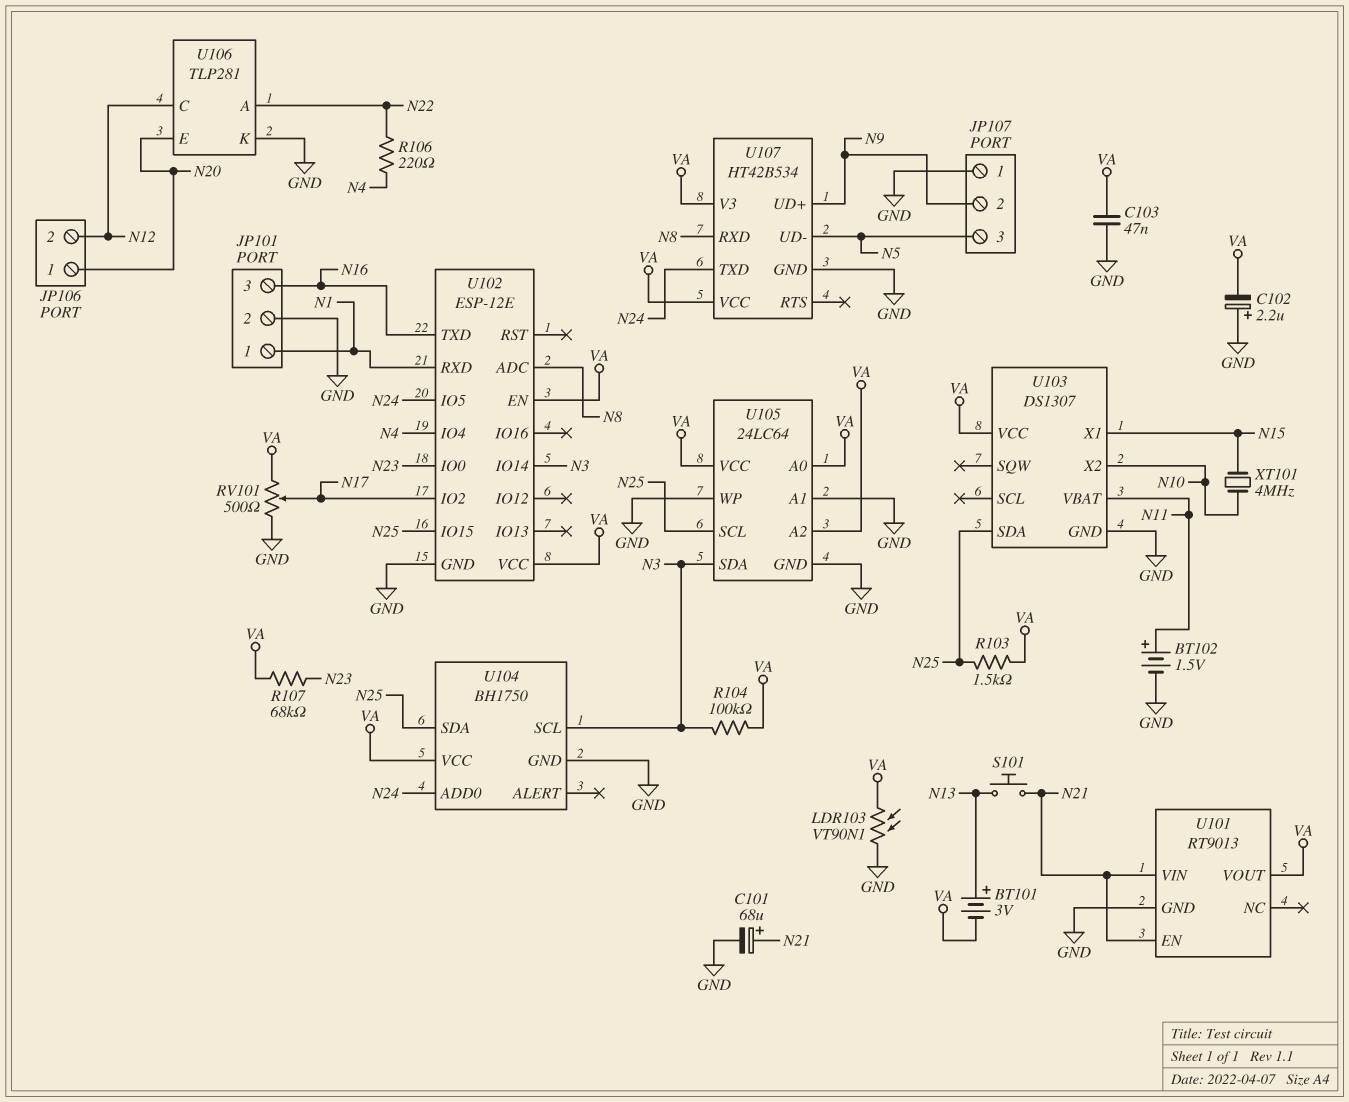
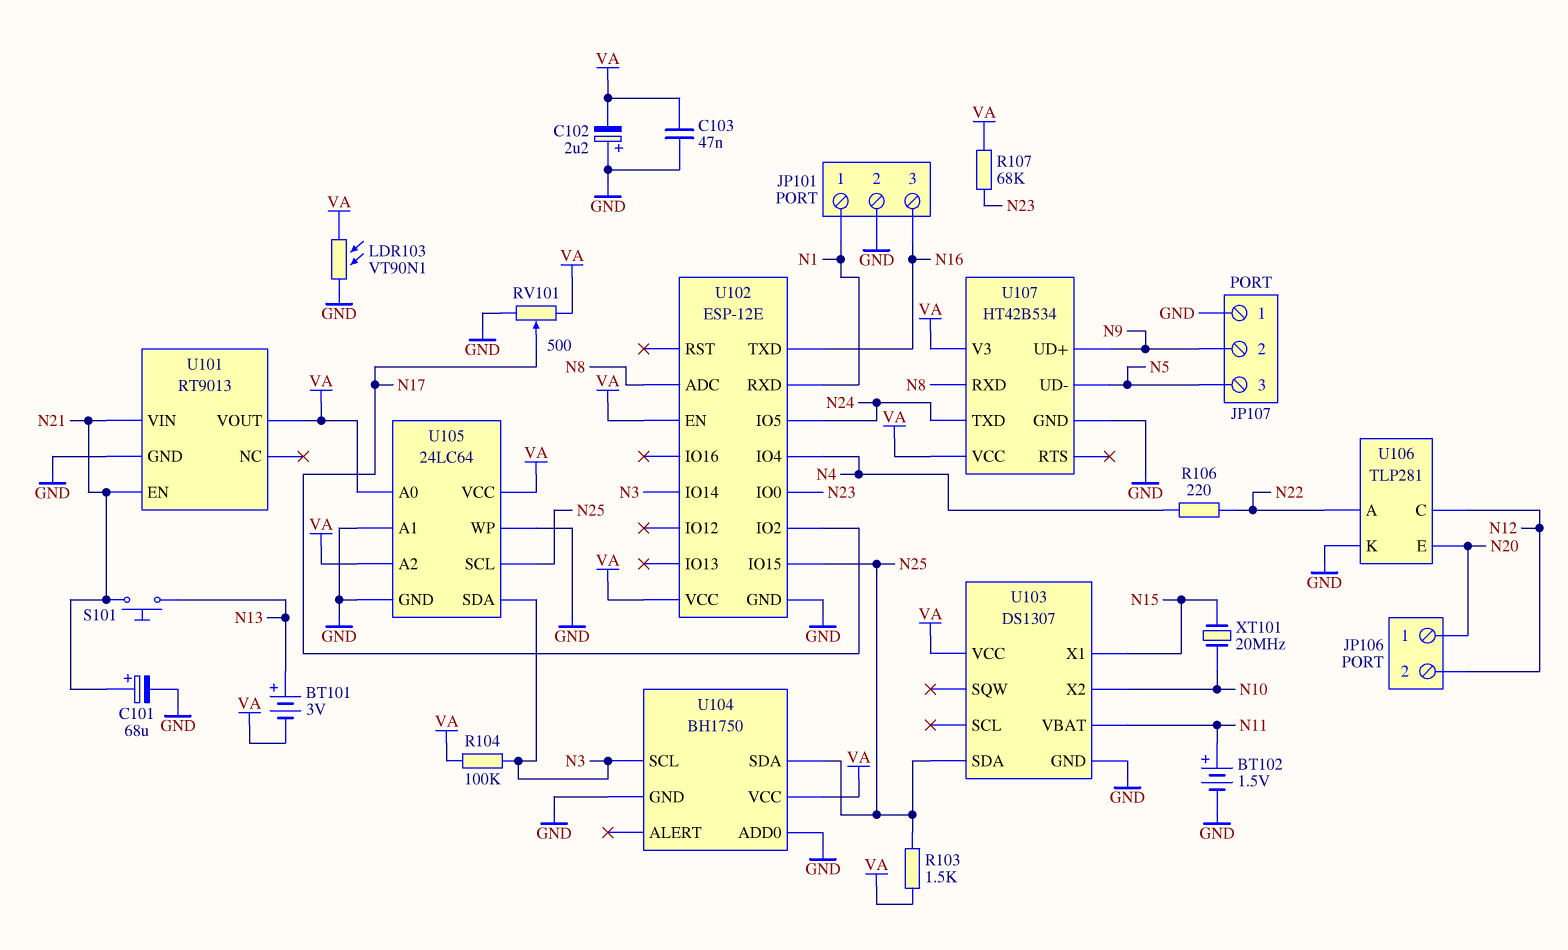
U104 pin ADD0: N24 -> GND
XT101: 4MHz (N10, N15) -> 20MHz (N10, N15)

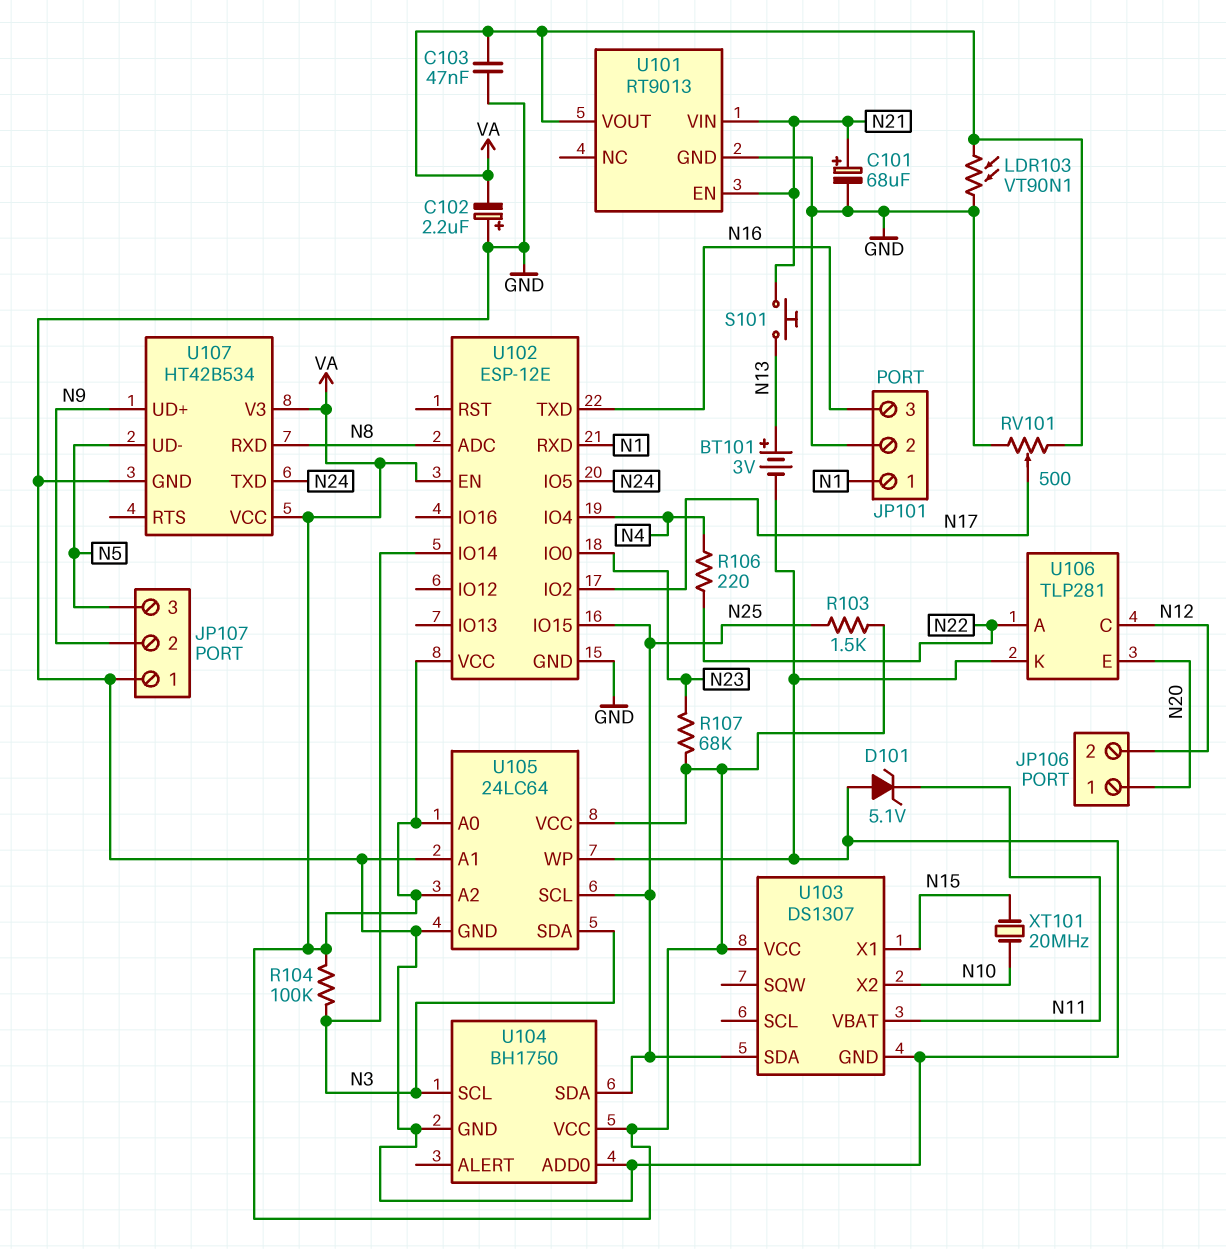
BT101: 3V (plus N13, minus VA) -> 3V (plus N13, minus GND)
BT102: 1.5V (plus N11, minus GND) -> none
D101: none -> zener 5.1V (A GND, K N11)

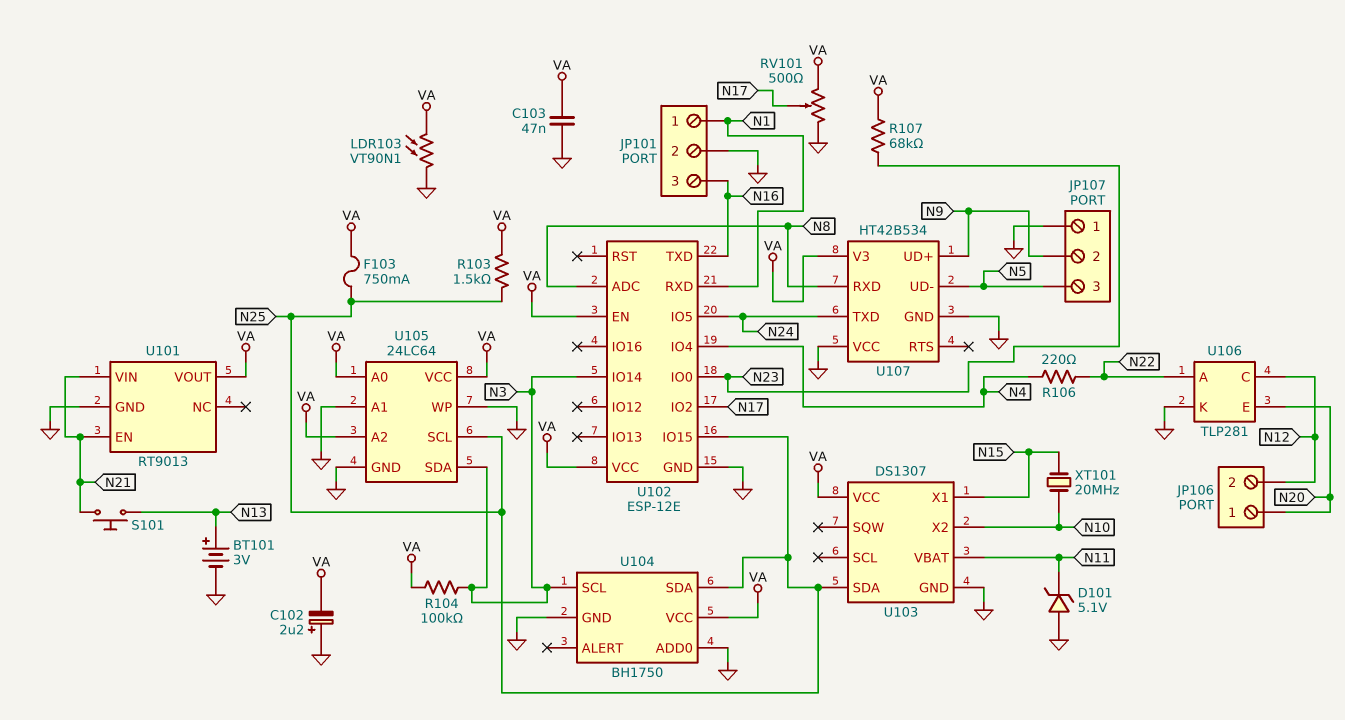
C101: 68uF (plus N21, minus GND) -> none
F103: none -> 750mA (N25, VA)
U107 pin VCC: VA -> GND

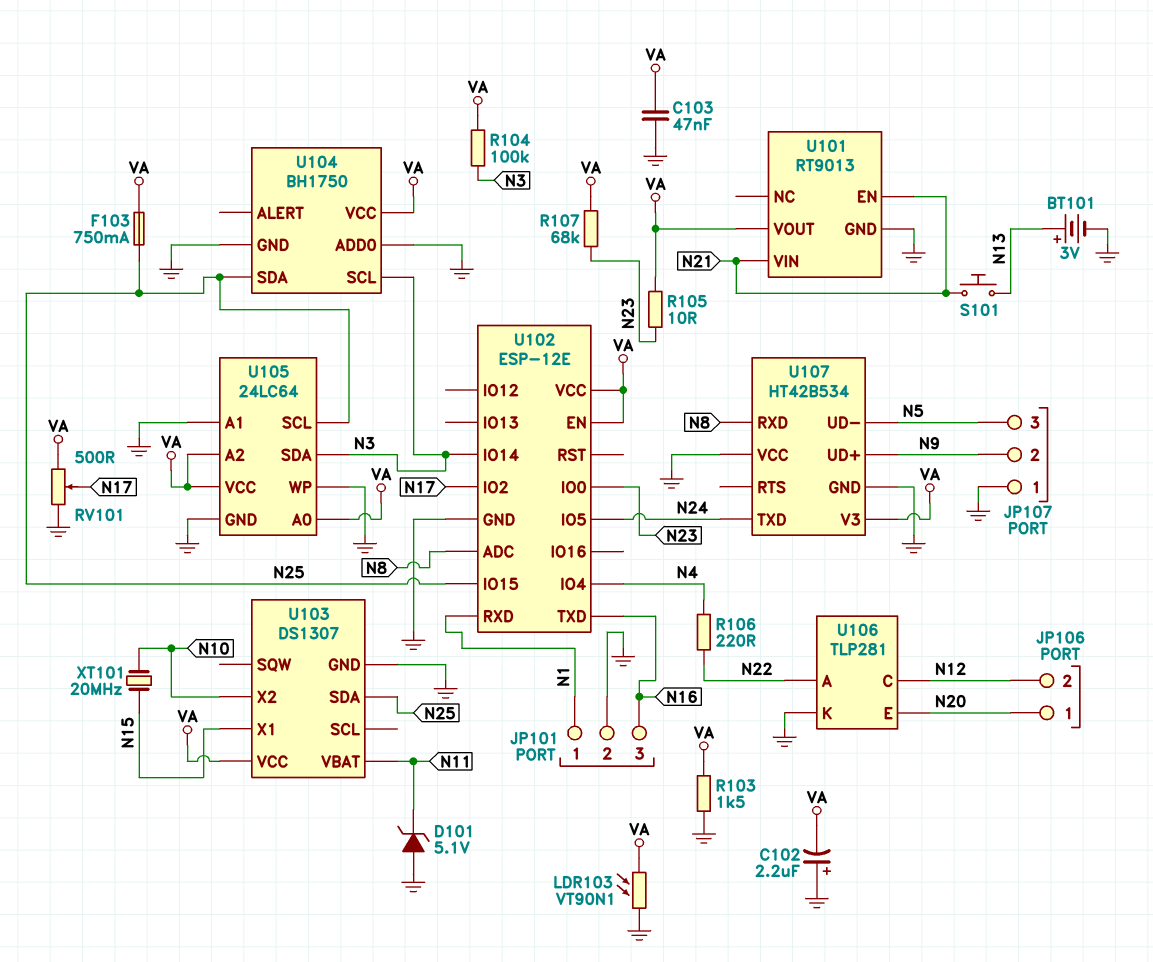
R103: 1.5k (N25, VA) -> 1.5k (GND, VA)
R105: none -> 10 (N23, VA)

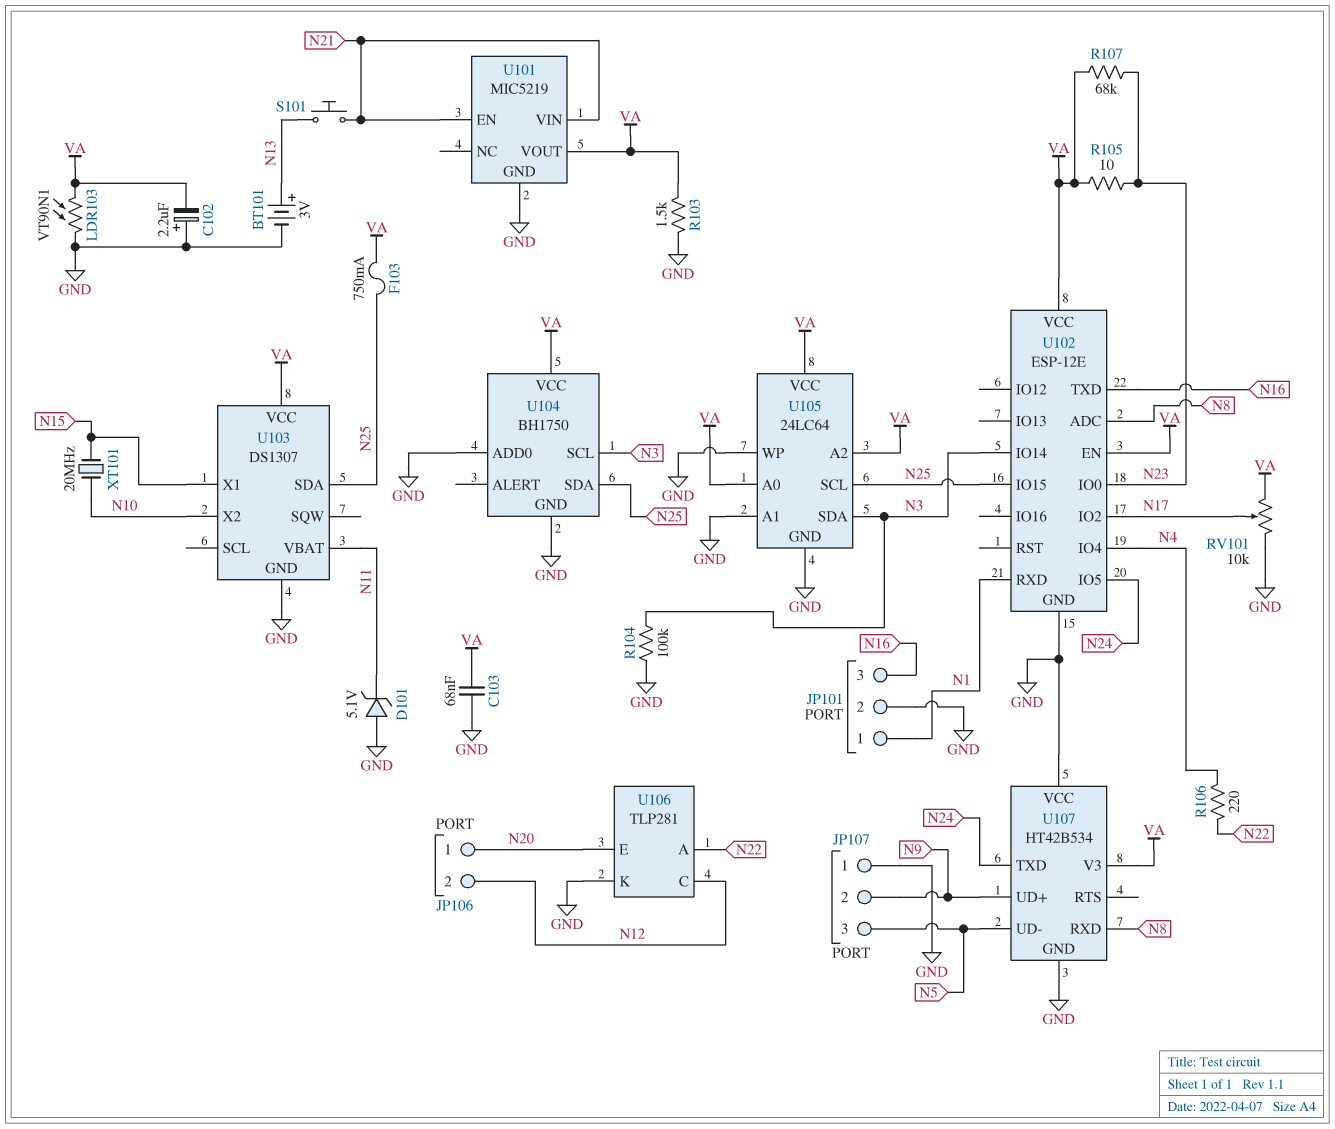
C103: 47nF (GND, VA) -> 68nF (GND, VA)
R104: 100k (N3, VA) -> 100k (GND, N3)
RV101: 500 (GND, VA, wiper N17) -> 10k (GND, VA, wiper N17)
U101: RT9013 -> MIC5219

